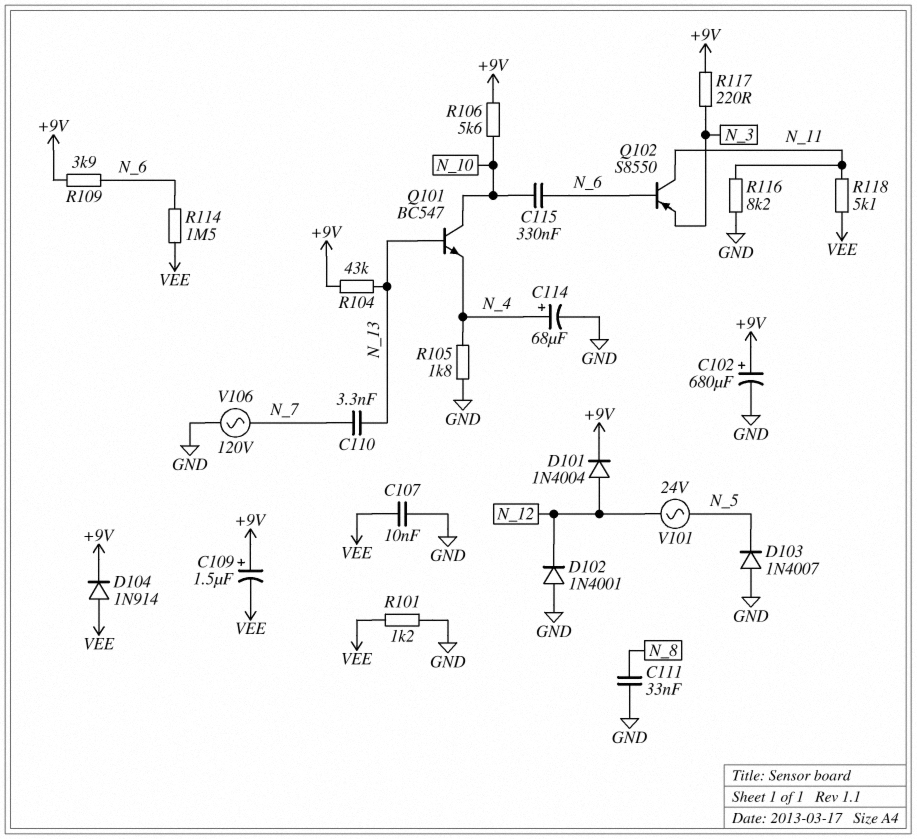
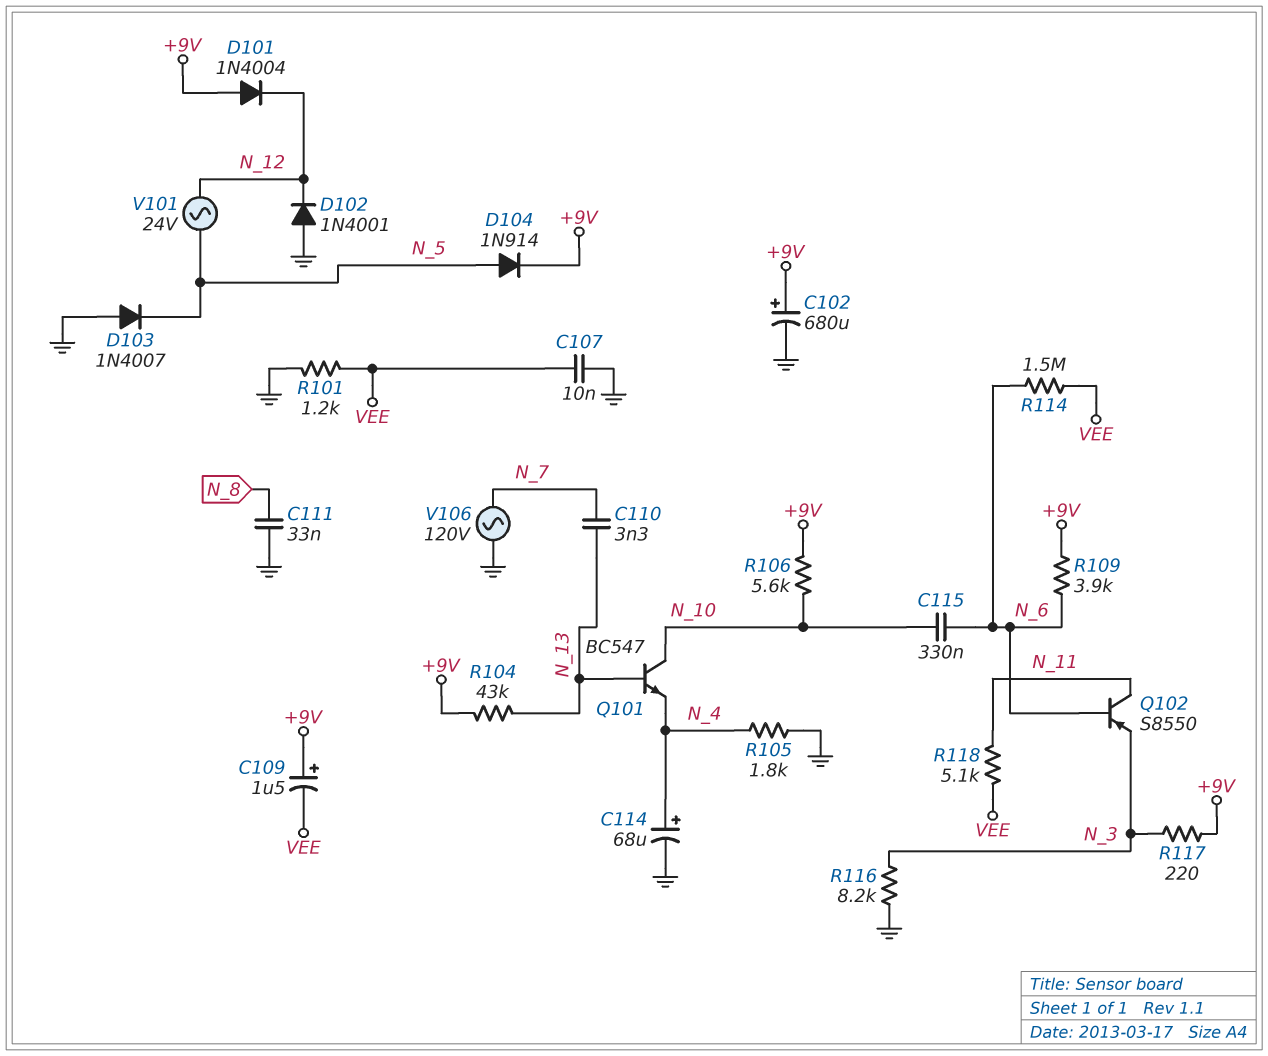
D101: diode 1N4004 (A N_12, K +9V) -> diode 1N4004 (A +9V, K N_12)
D104: diode 1N914 (A VEE, K +9V) -> diode 1N914 (A N_5, K +9V)
R116: 8.2k (GND, N_11) -> 8.2k (GND, N_3)

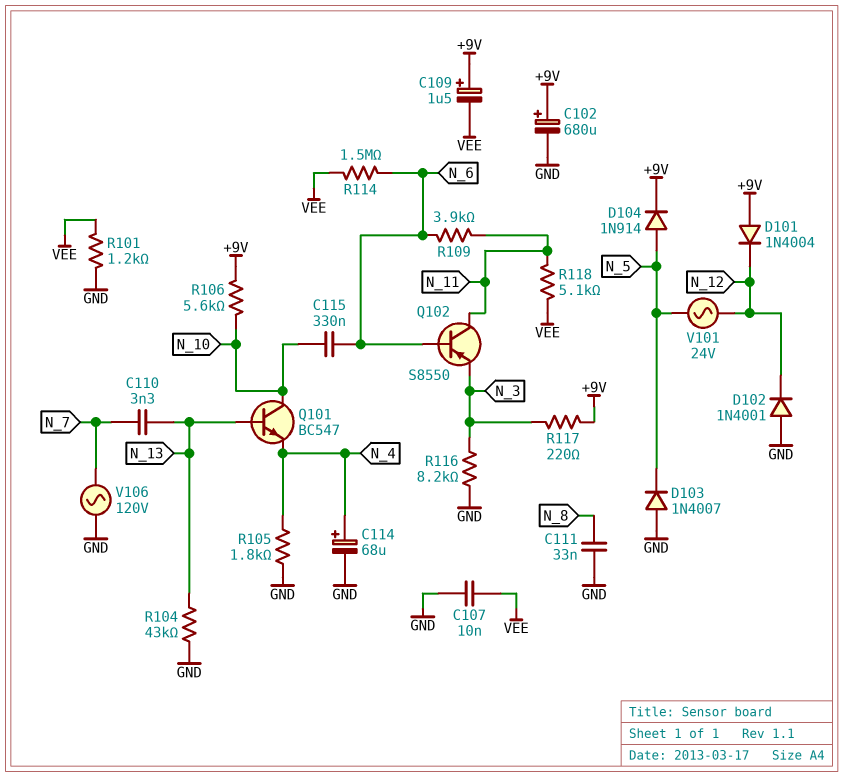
R104: 43k (+9V, N_13) -> 43k (GND, N_13)
R109: 3.9k (+9V, N_6) -> 3.9k (N_6, N_11)

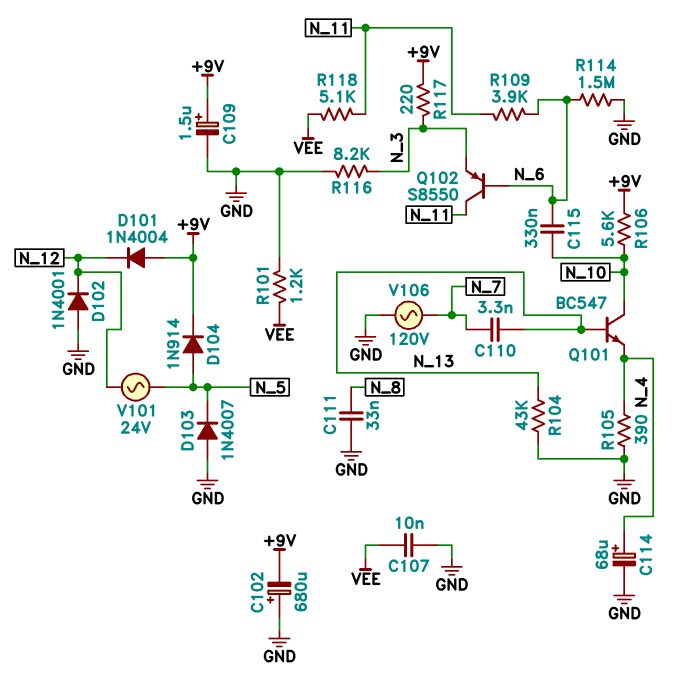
C102: 680uF (plus +9V, minus GND) -> 680uF (plus GND, minus +9V)
C109: 1.5uF (plus +9V, minus VEE) -> 1.5uF (plus +9V, minus GND)
R105: 1.8k (GND, N_4) -> 390 (GND, N_4)
R114: 1.5M (N_6, VEE) -> 1.5M (GND, N_6)

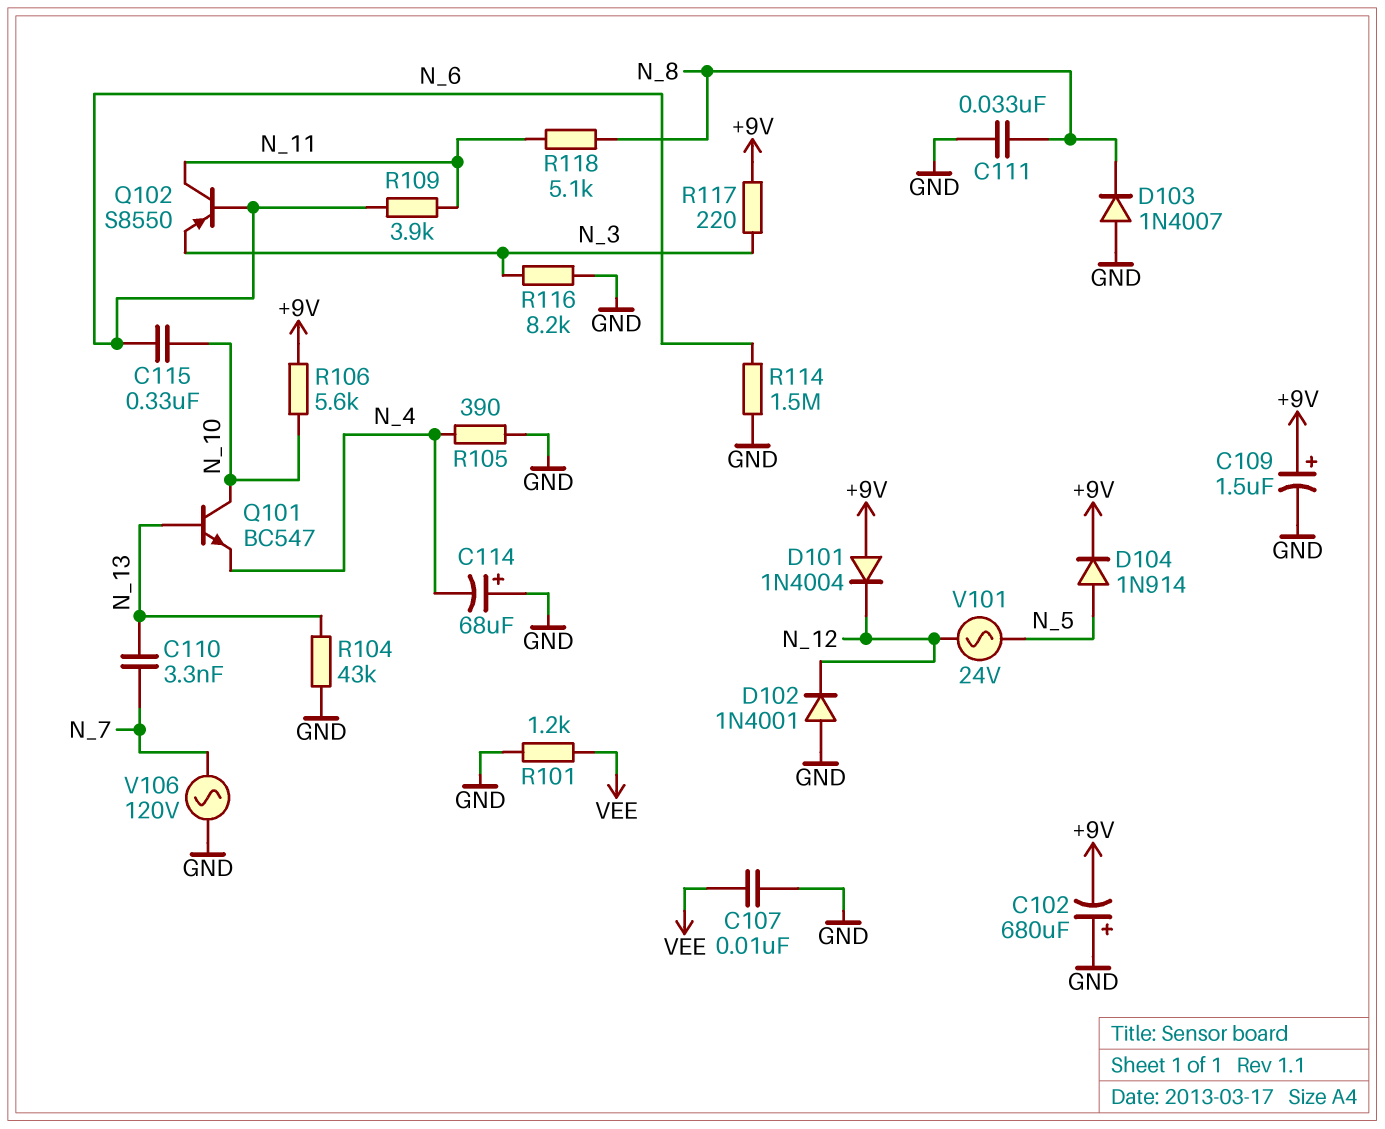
C114: 68uF (plus N_4, minus GND) -> 68uF (plus GND, minus N_4)
D103: diode 1N4007 (A GND, K N_5) -> diode 1N4007 (A GND, K N_8)
R118: 5.1k (N_11, VEE) -> 5.1k (N_8, N_11)

